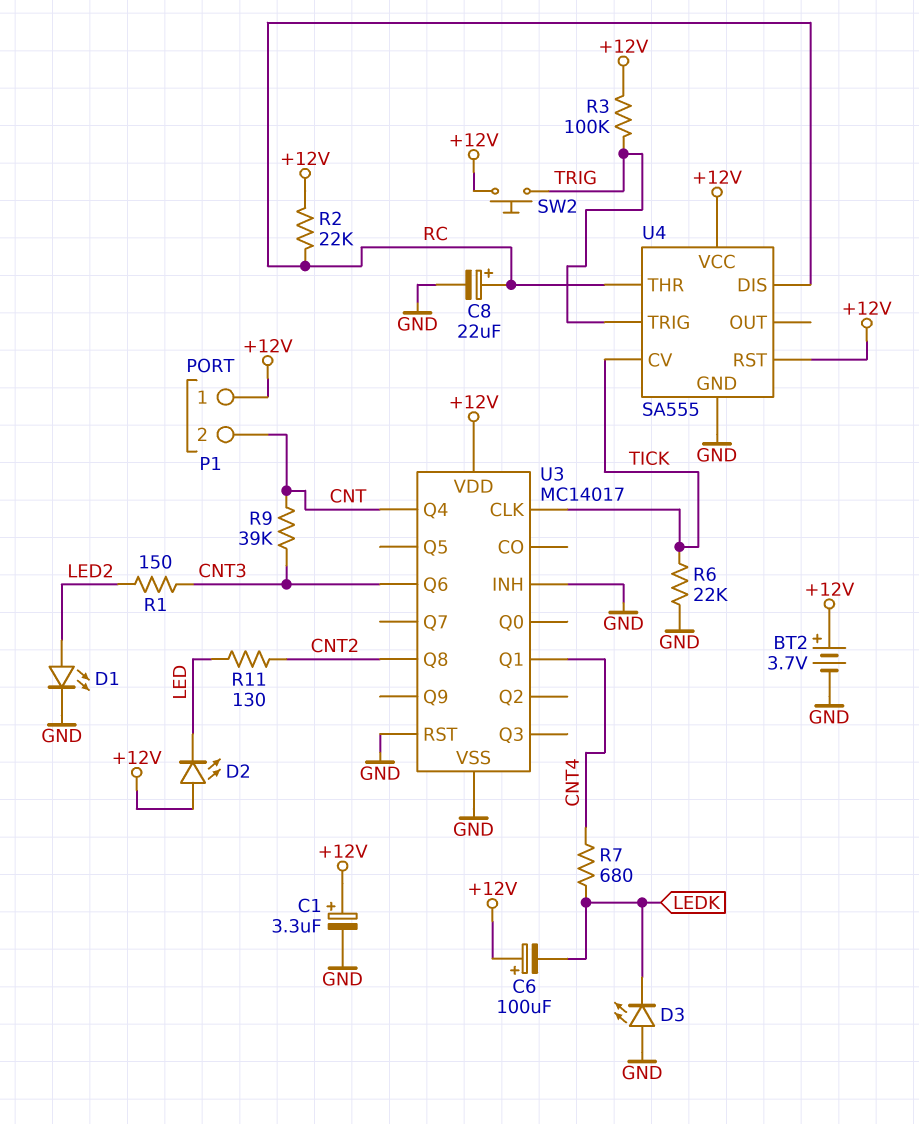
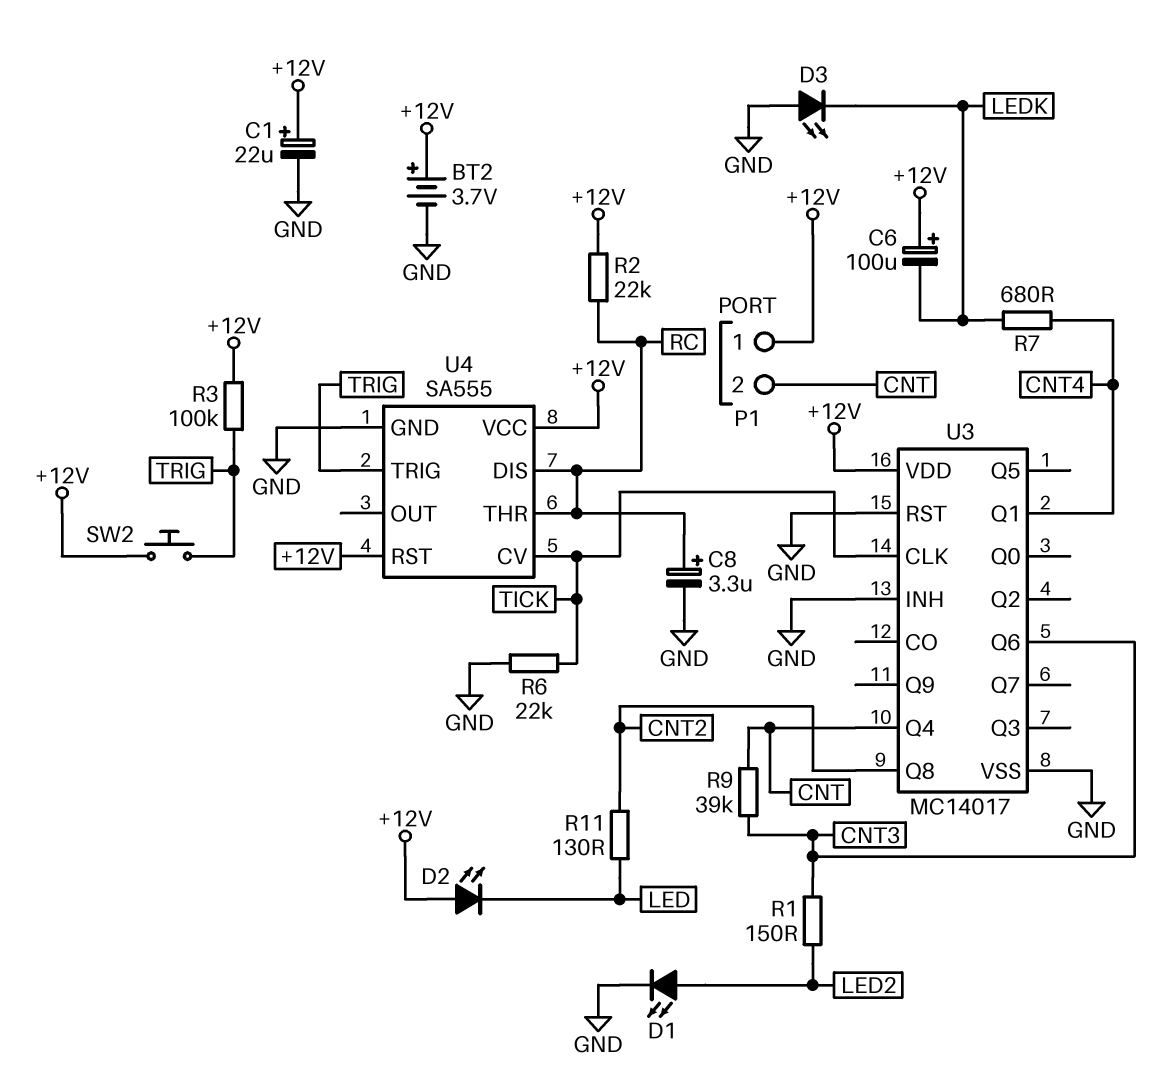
C1: 3.3uF (plus +12V, minus GND) -> 22uF (plus +12V, minus GND)
C8: 22uF (plus RC, minus GND) -> 3.3uF (plus RC, minus GND)

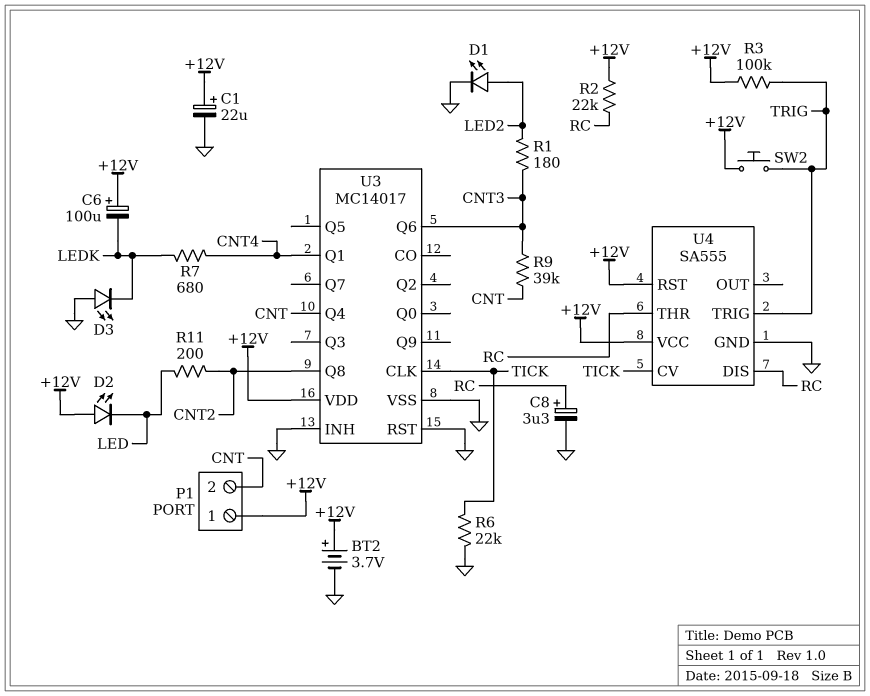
R1: 150 (CNT3, LED2) -> 180 (CNT3, LED2)
R11: 130 (CNT2, LED) -> 200 (CNT2, LED)

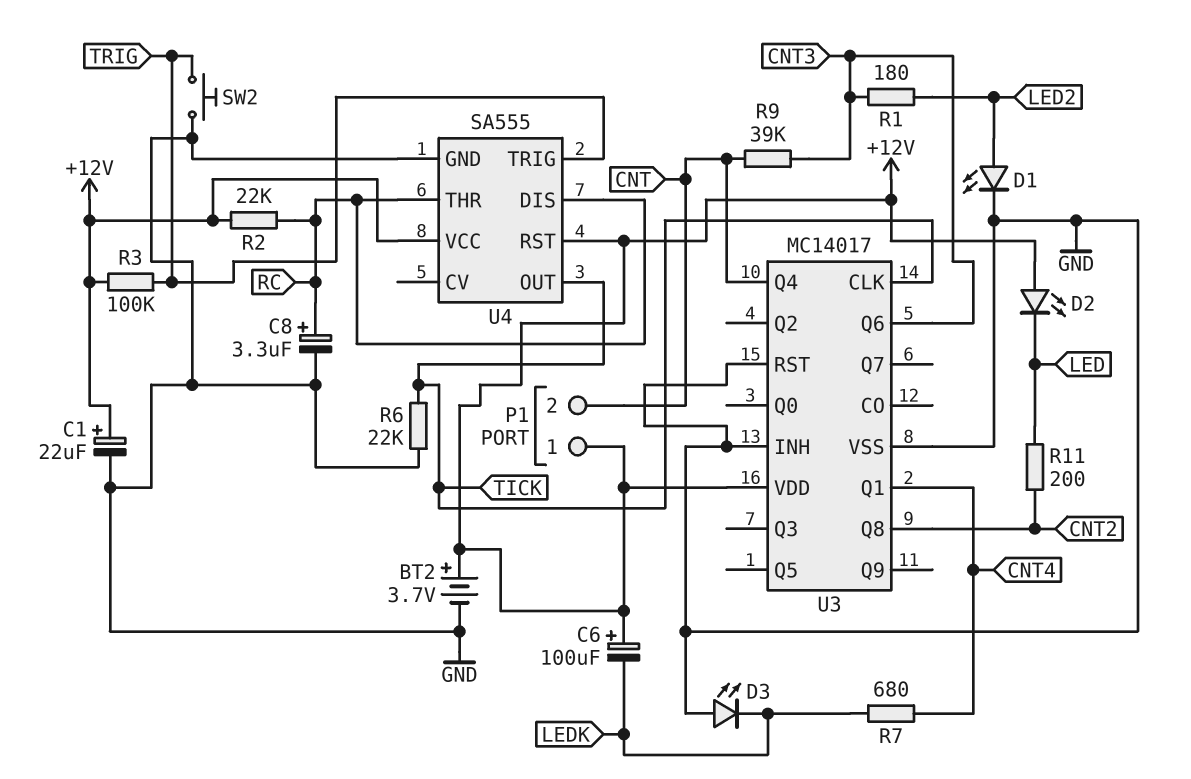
SW2: button (+12V, TRIG) -> button (GND, TRIG)
U4 pin CV: TICK -> none
U4 pin OUT: none -> TICK

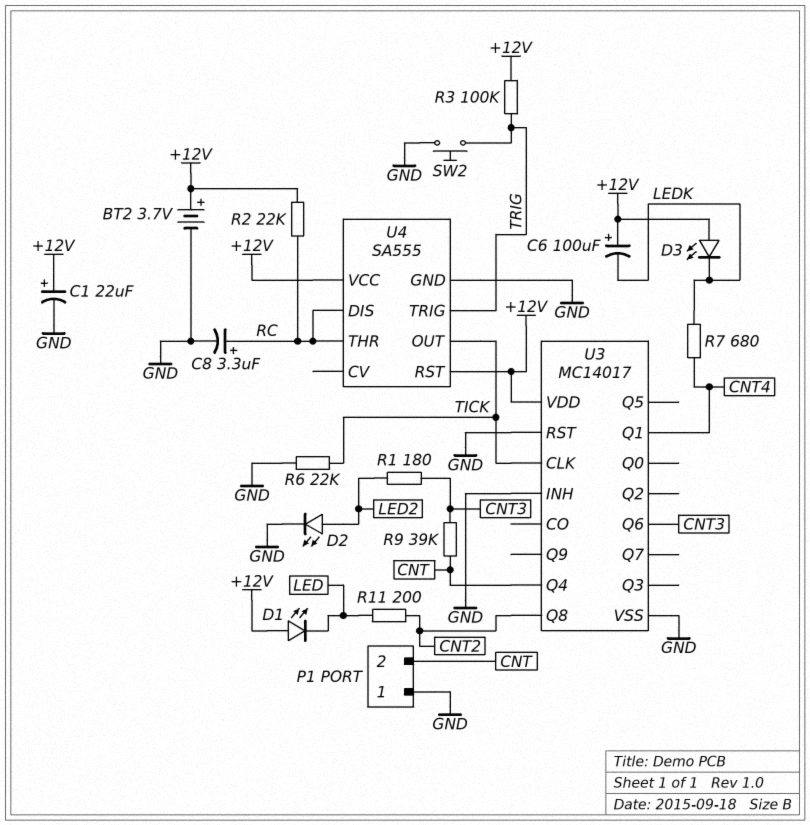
D1: LED (A LED2, K GND) -> LED (A +12V, K LED)
D2: LED (A +12V, K LED) -> LED (A LED2, K GND)
D3: LED (A GND, K LEDK) -> LED (A +12V, K LEDK)
P1 pin 1: +12V -> GND

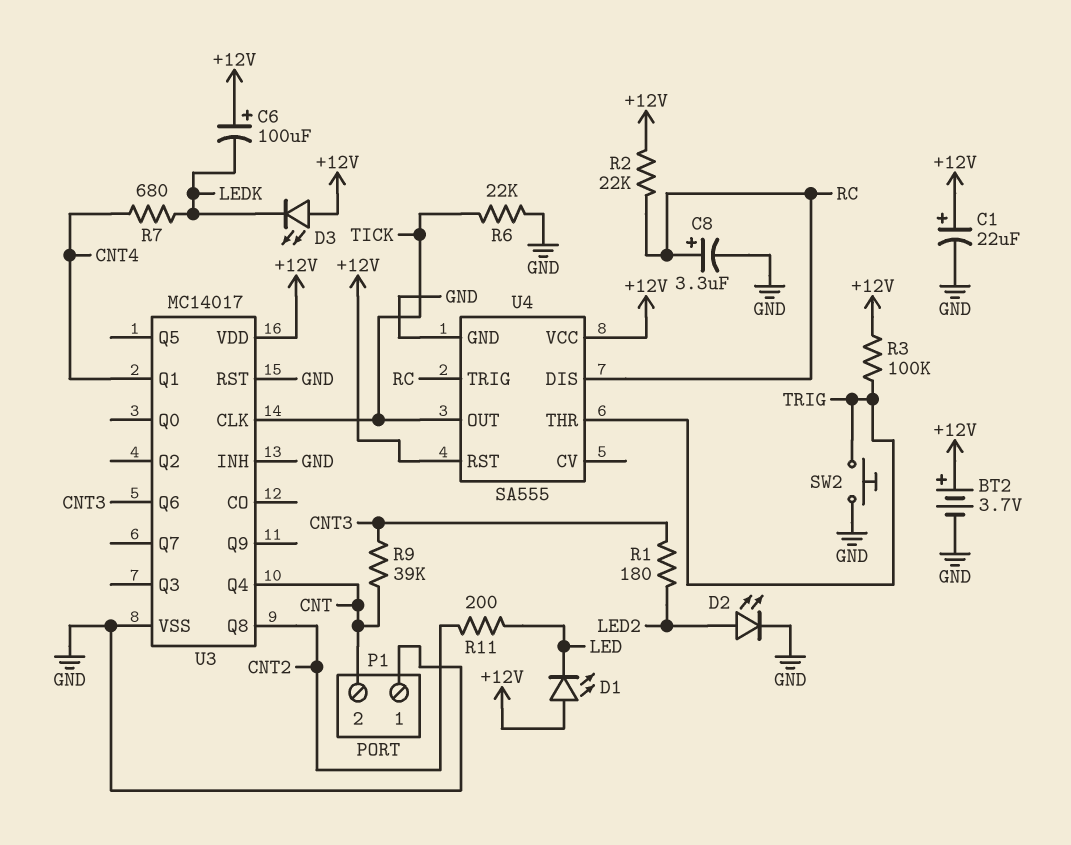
U4 pin THR: RC -> TRIG
U4 pin TRIG: TRIG -> RC

